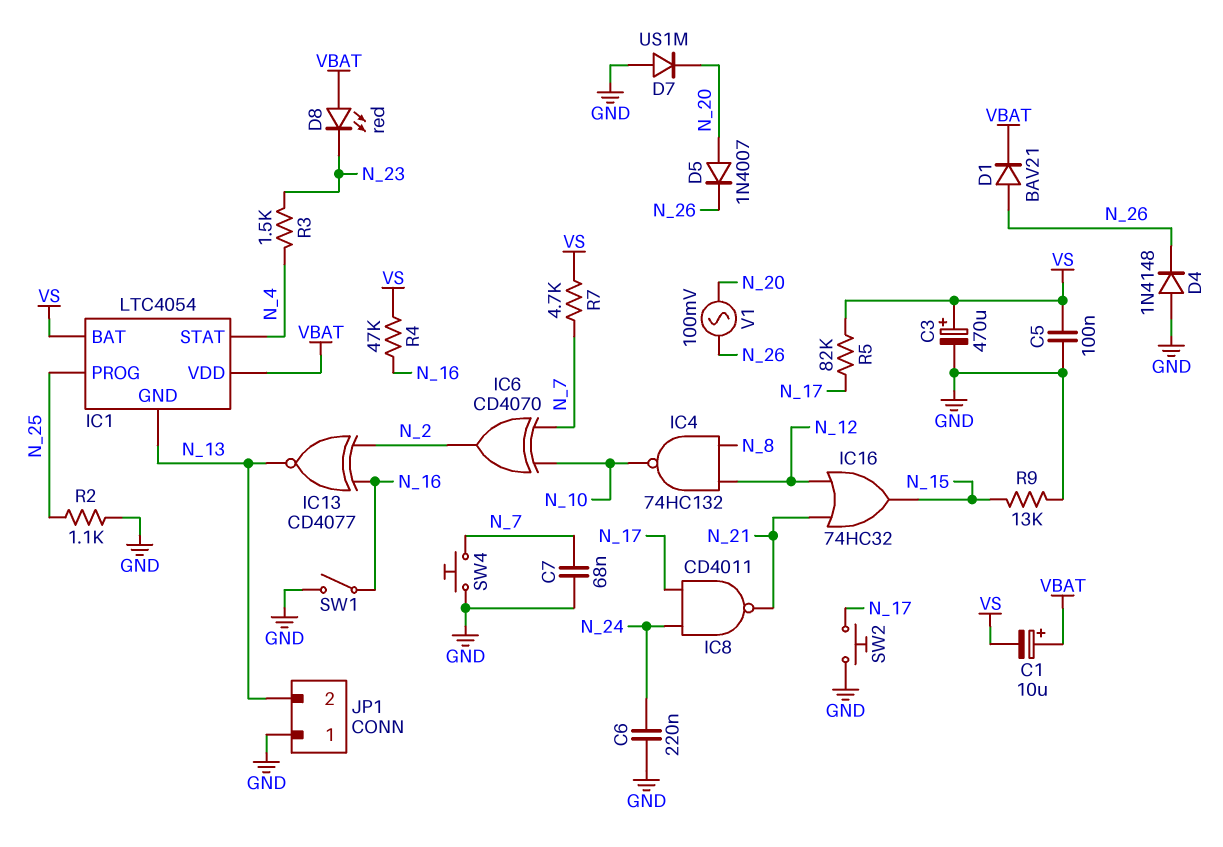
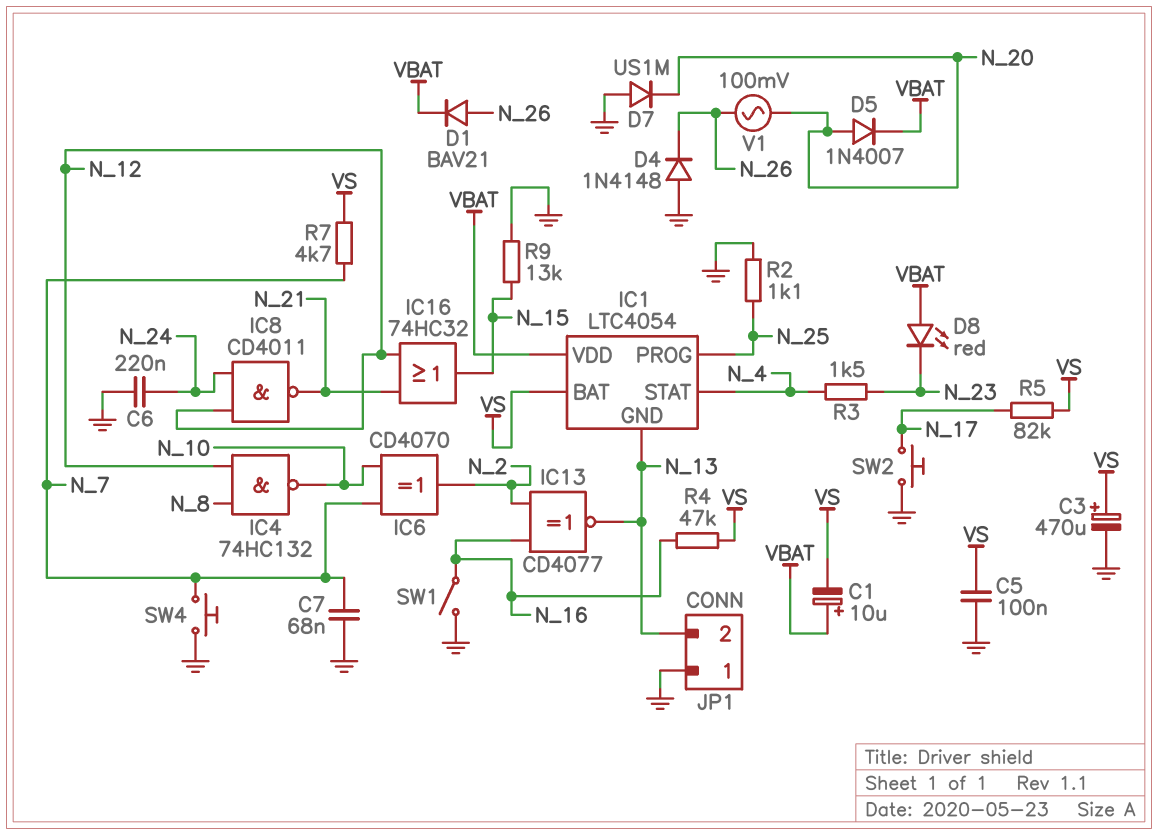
D5: diode 1N4007 (A N_20, K N_26) -> diode 1N4007 (A N_20, K VBAT)
IC8: NAND CD4011 (in N_17, in N_24, out N_21) -> NAND CD4011 (in N_12, in N_24, out N_21)

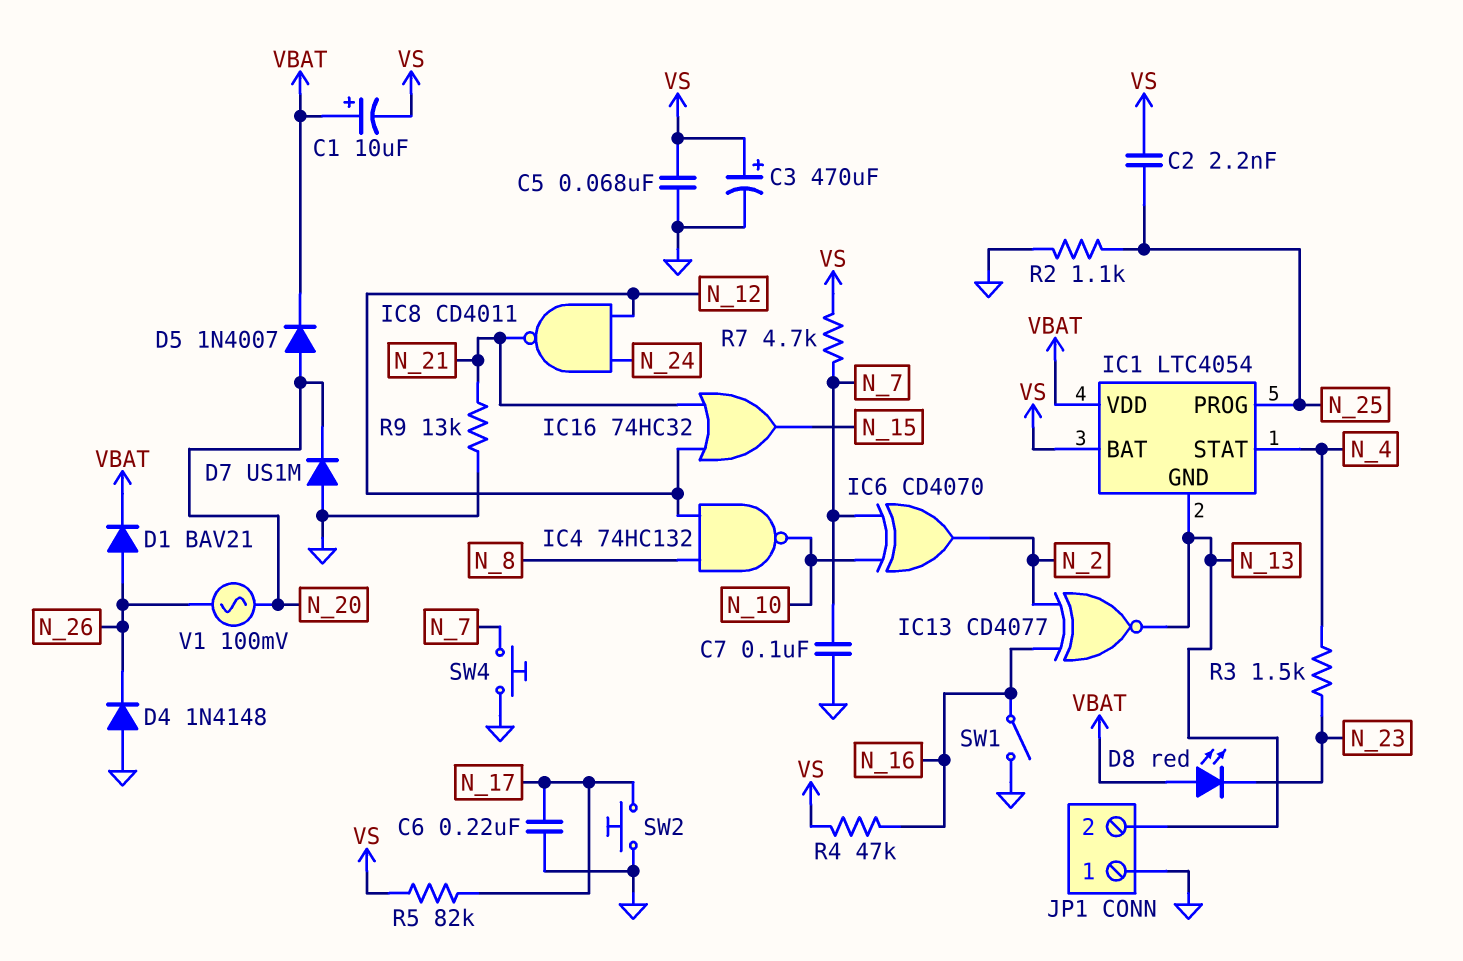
C2: none -> 2.2nF (N_25, VS)
C5: 100nF (GND, VS) -> 68nF (GND, VS)
C6: 220nF (GND, N_24) -> 220nF (GND, N_17)
C7: 68nF (GND, N_7) -> 100nF (GND, N_7)
R9: 13k (GND, N_15) -> 13k (GND, N_21)

